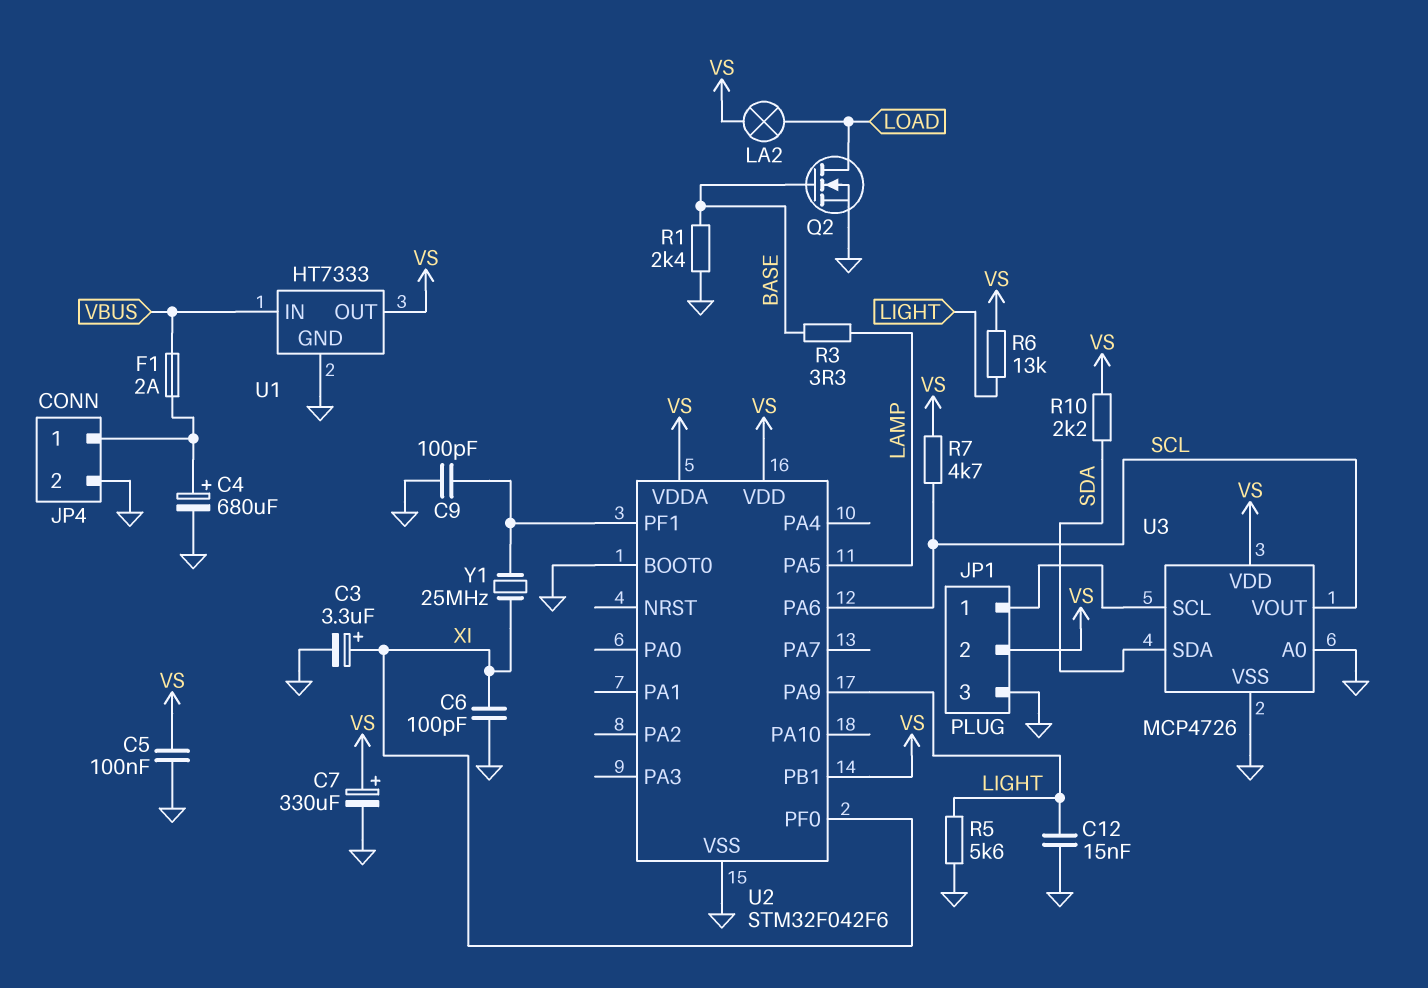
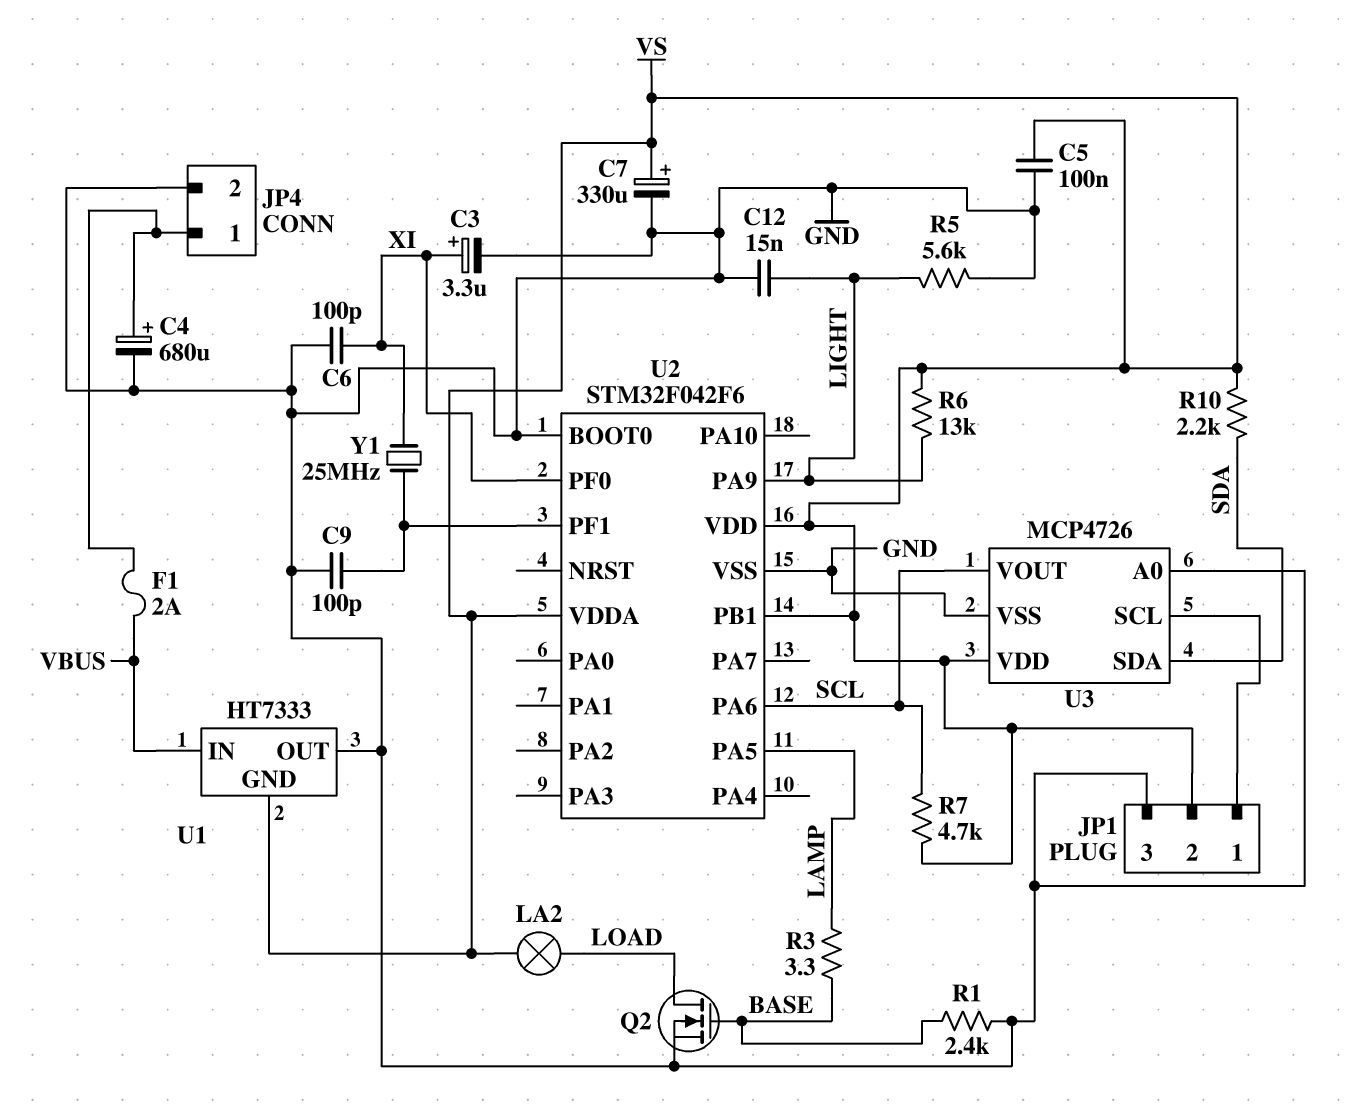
U1 pin GND: GND -> VS
U1 pin OUT: VS -> GND

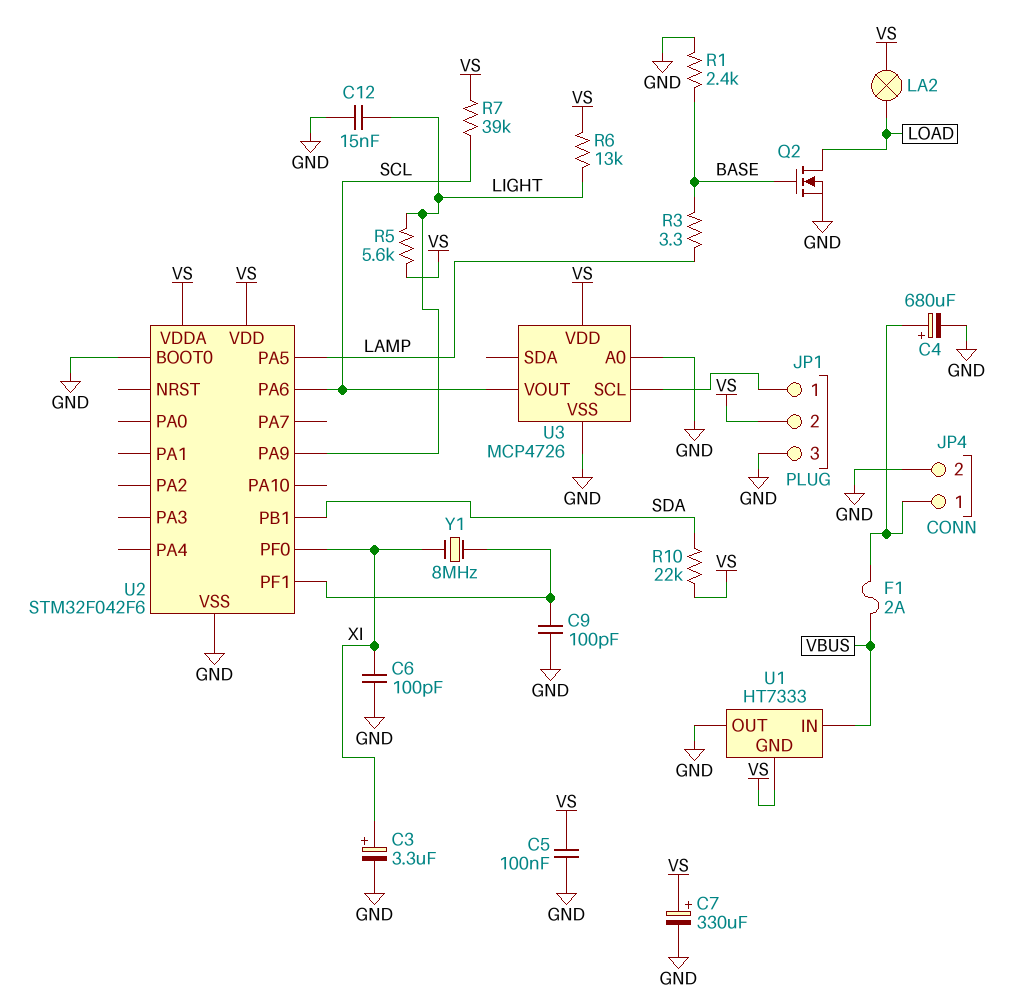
R5: 5.6k (GND, LIGHT) -> 5.6k (LIGHT, VS)
R7: 4.7k (SCL, VS) -> 39k (SCL, VS)
R10: 2.2k (SDA, VS) -> 22k (SDA, VS)
U2 pin PB1: VS -> SDA
U3 pin SDA: SDA -> none
Y1: 25MHz (U2/PF1, XI) -> 8MHz (U2/PF1, XI)

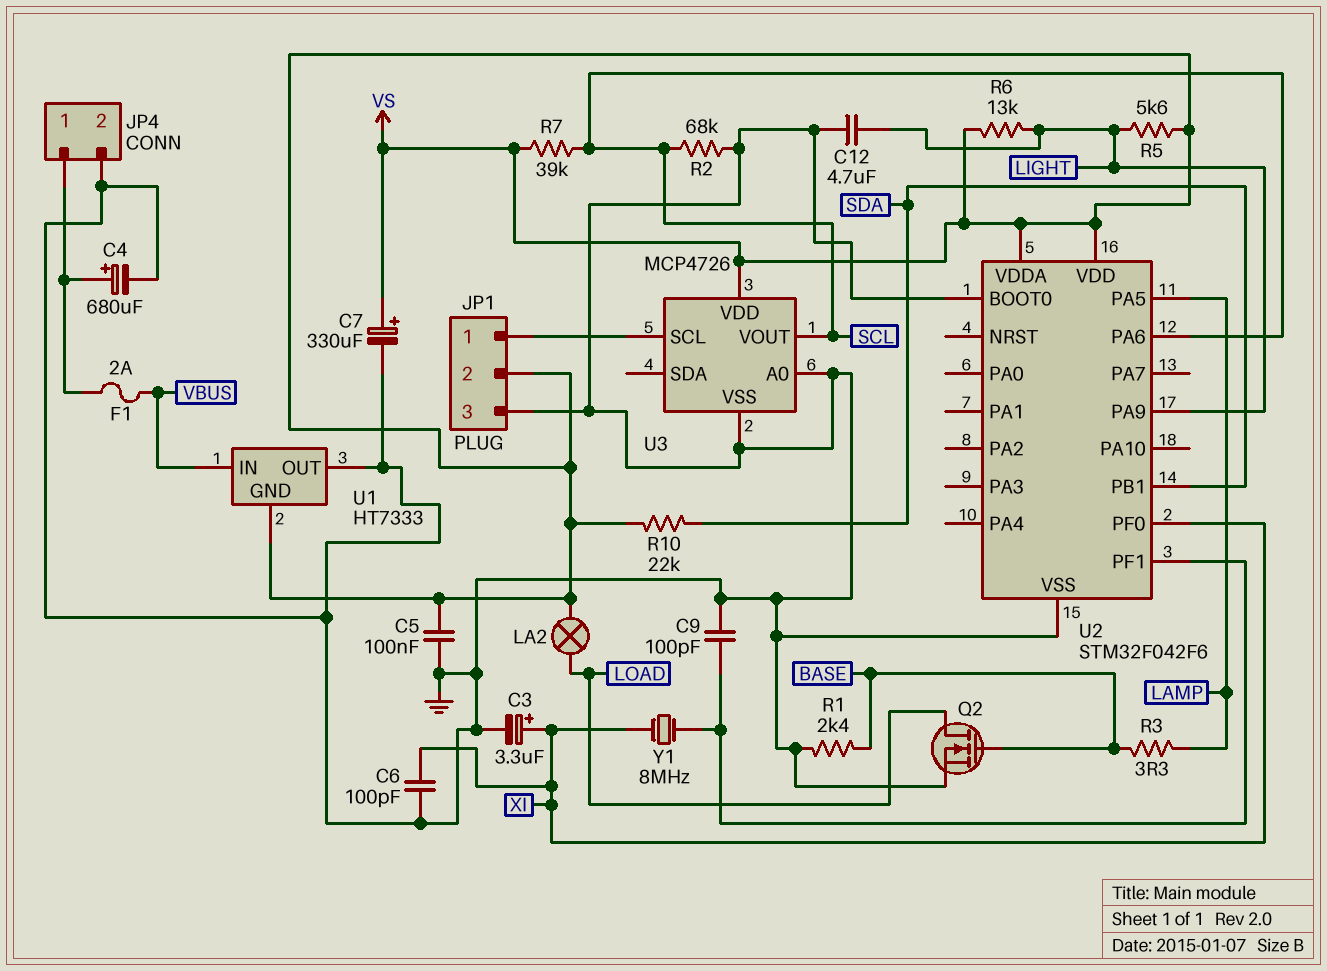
C12: 15nF (GND, LIGHT) -> 4.7uF (GND, LIGHT)
R2: none -> 68k (GND, SCL)

